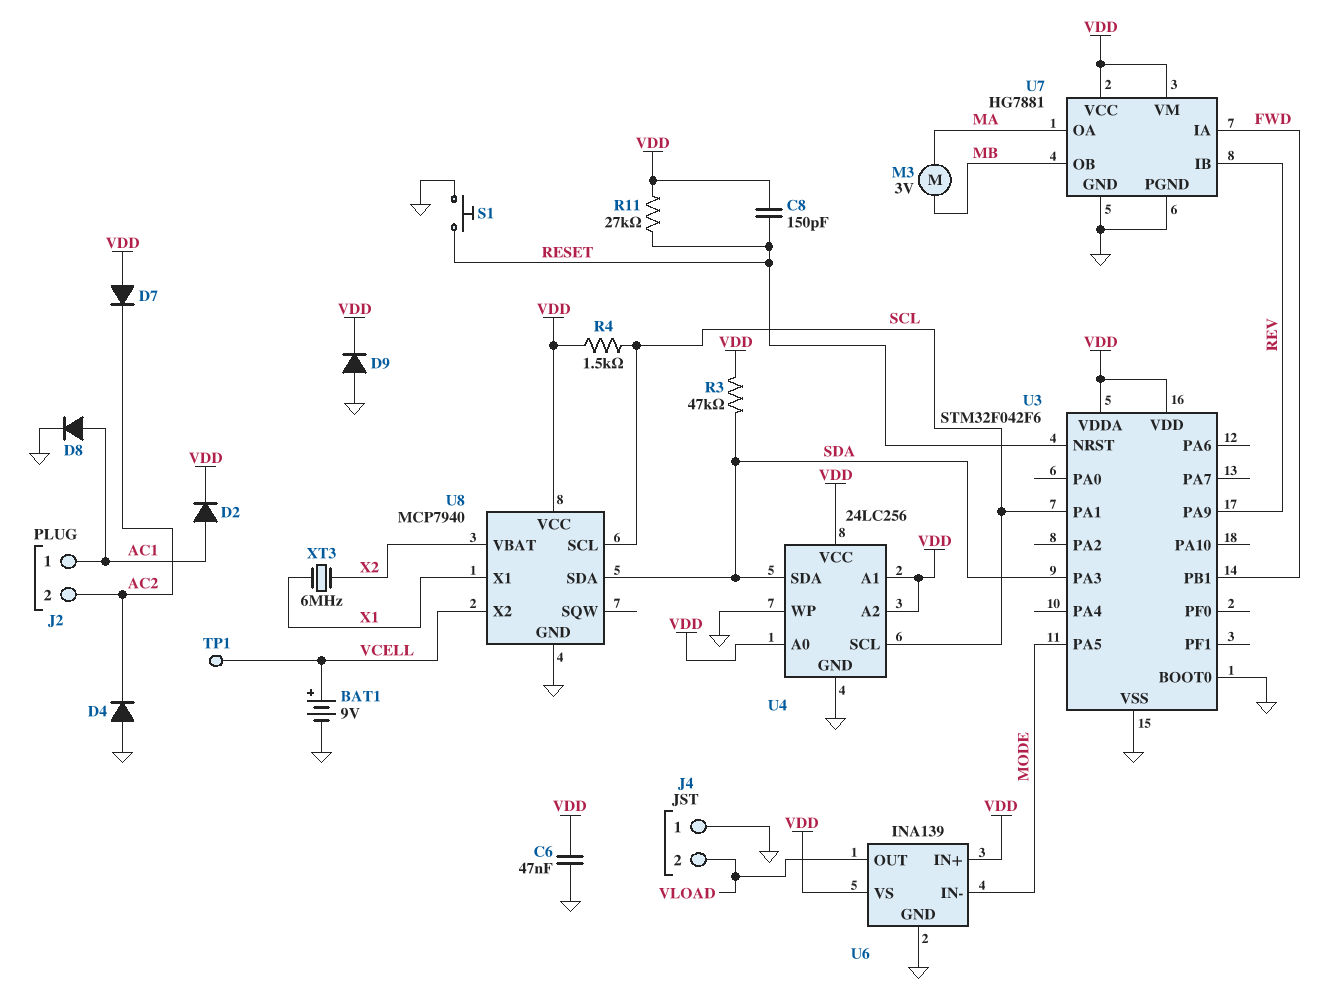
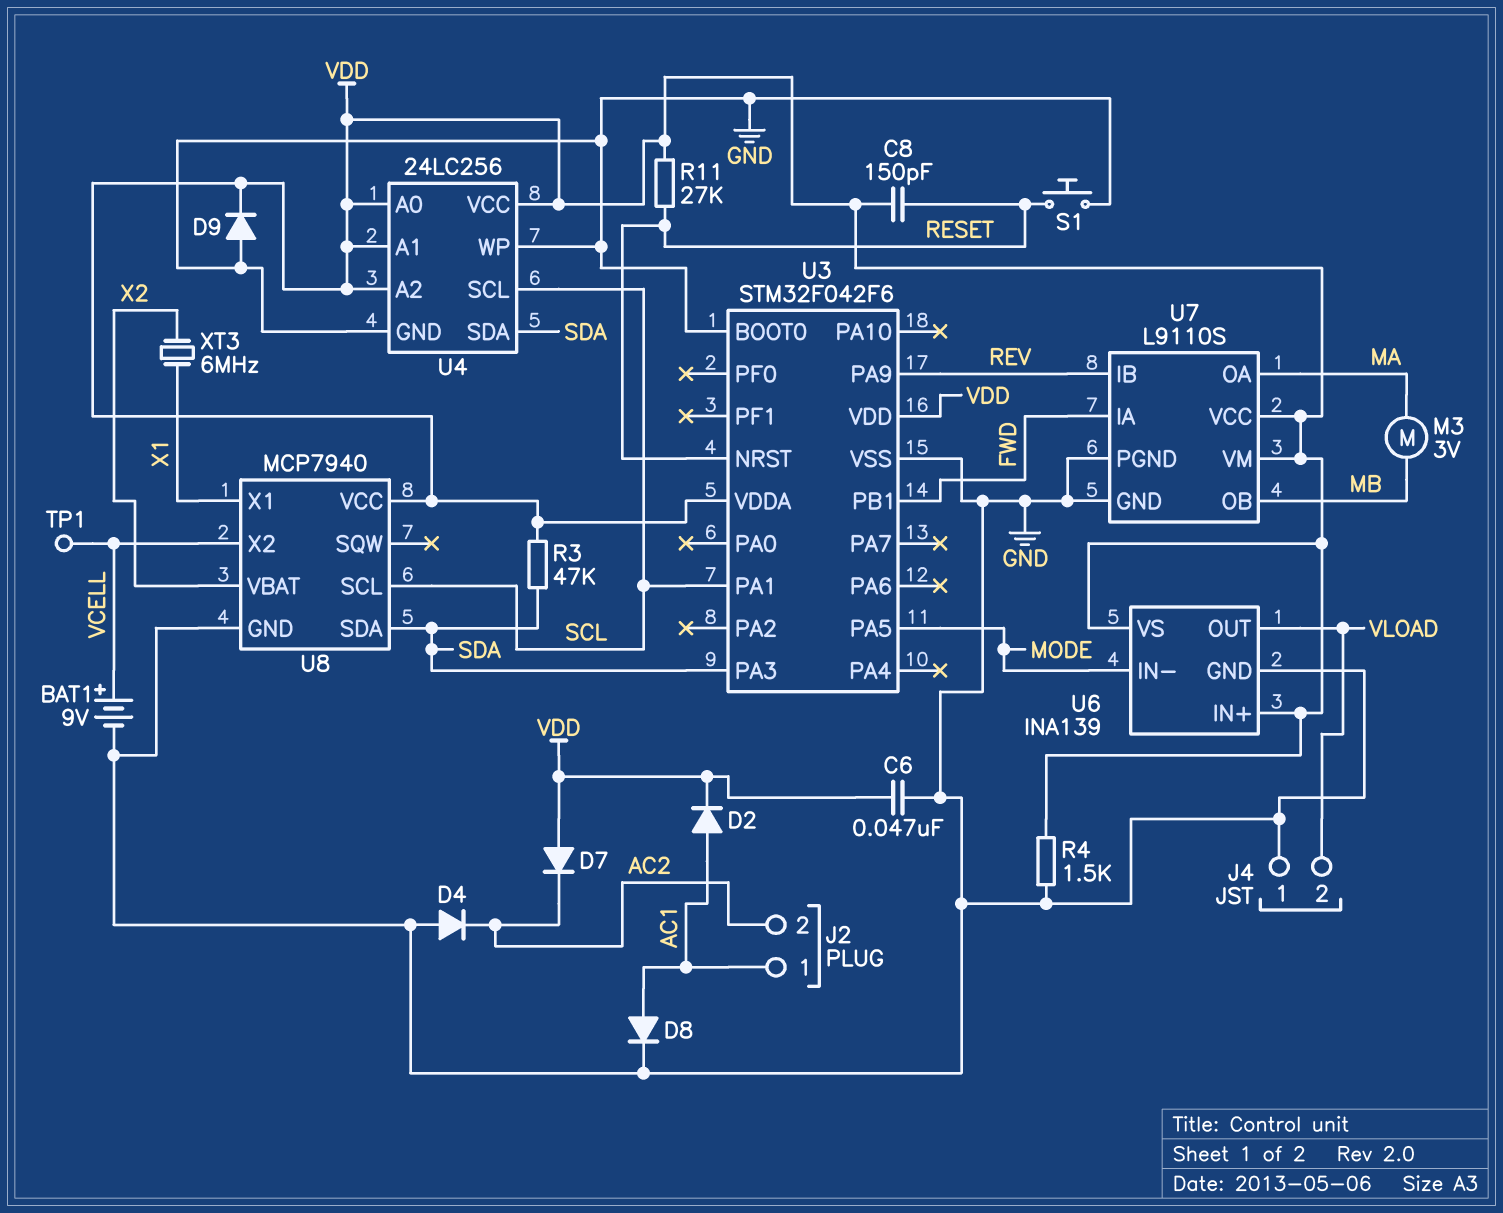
R4: 1.5k (SCL, VDD) -> 1.5k (GND, VDD)
U7: HG7881 -> L9110S

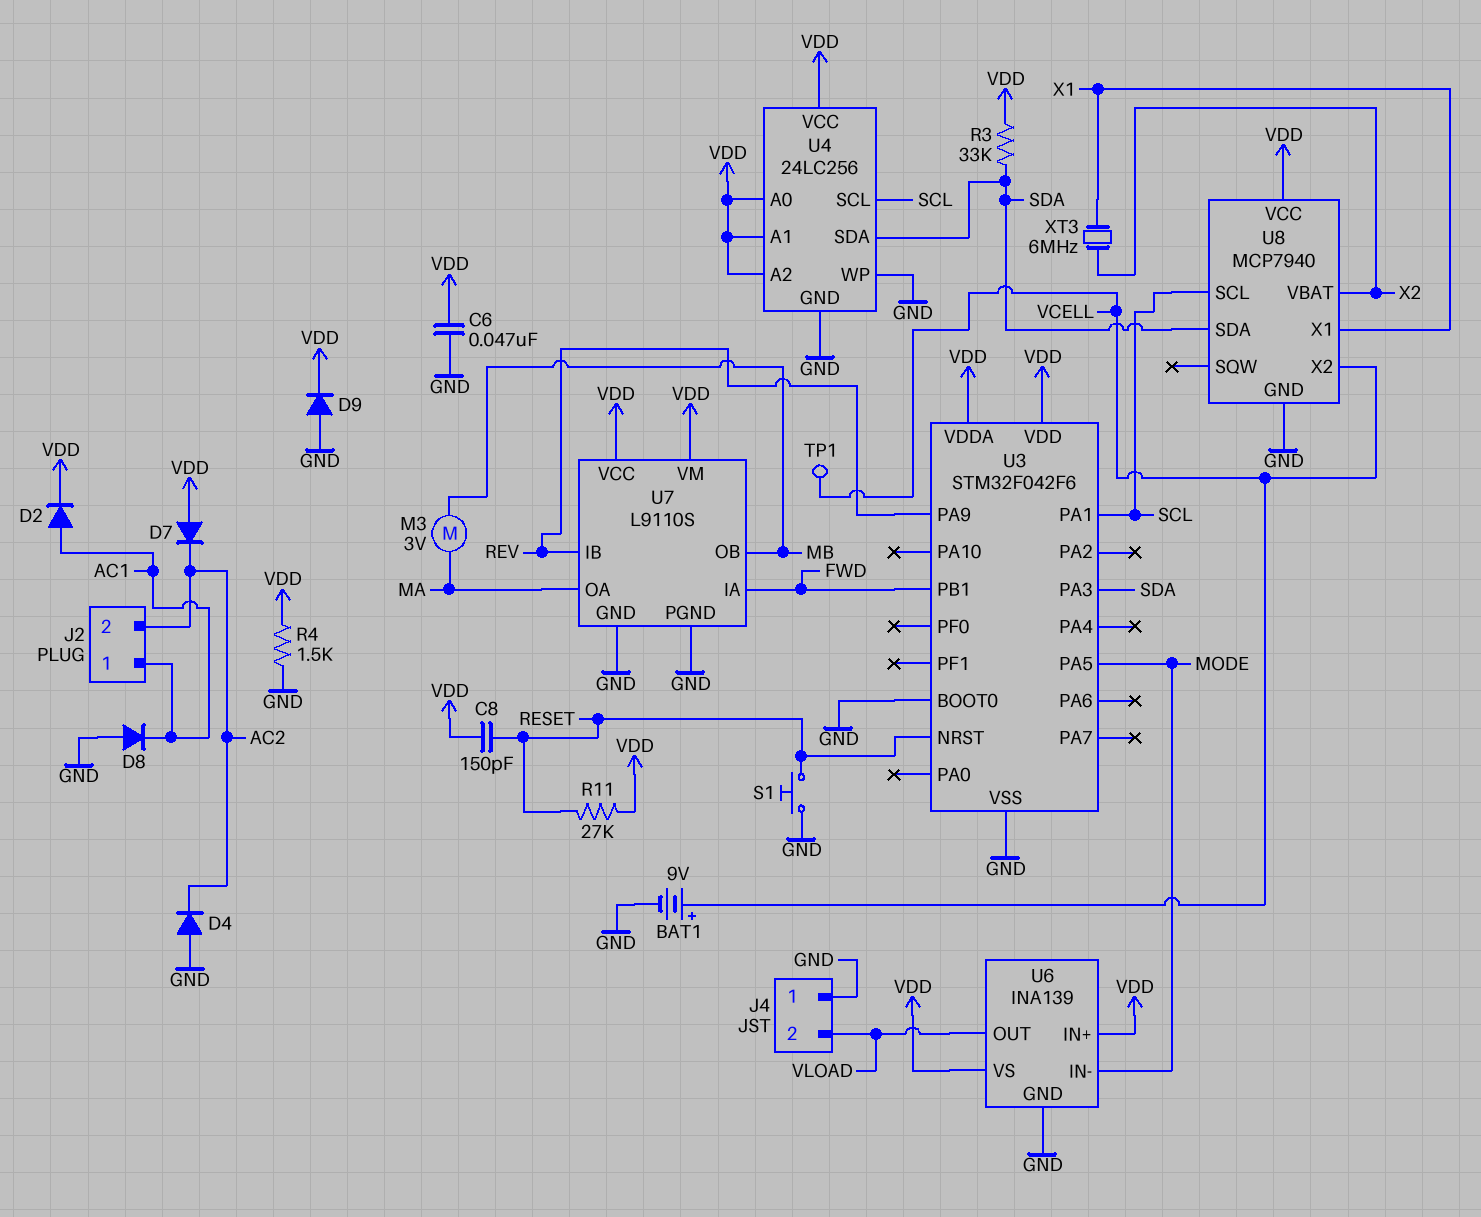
D8: diode (A AC1, K GND) -> diode (A GND, K AC1)
R3: 47k (SDA, VDD) -> 33k (SDA, VDD)

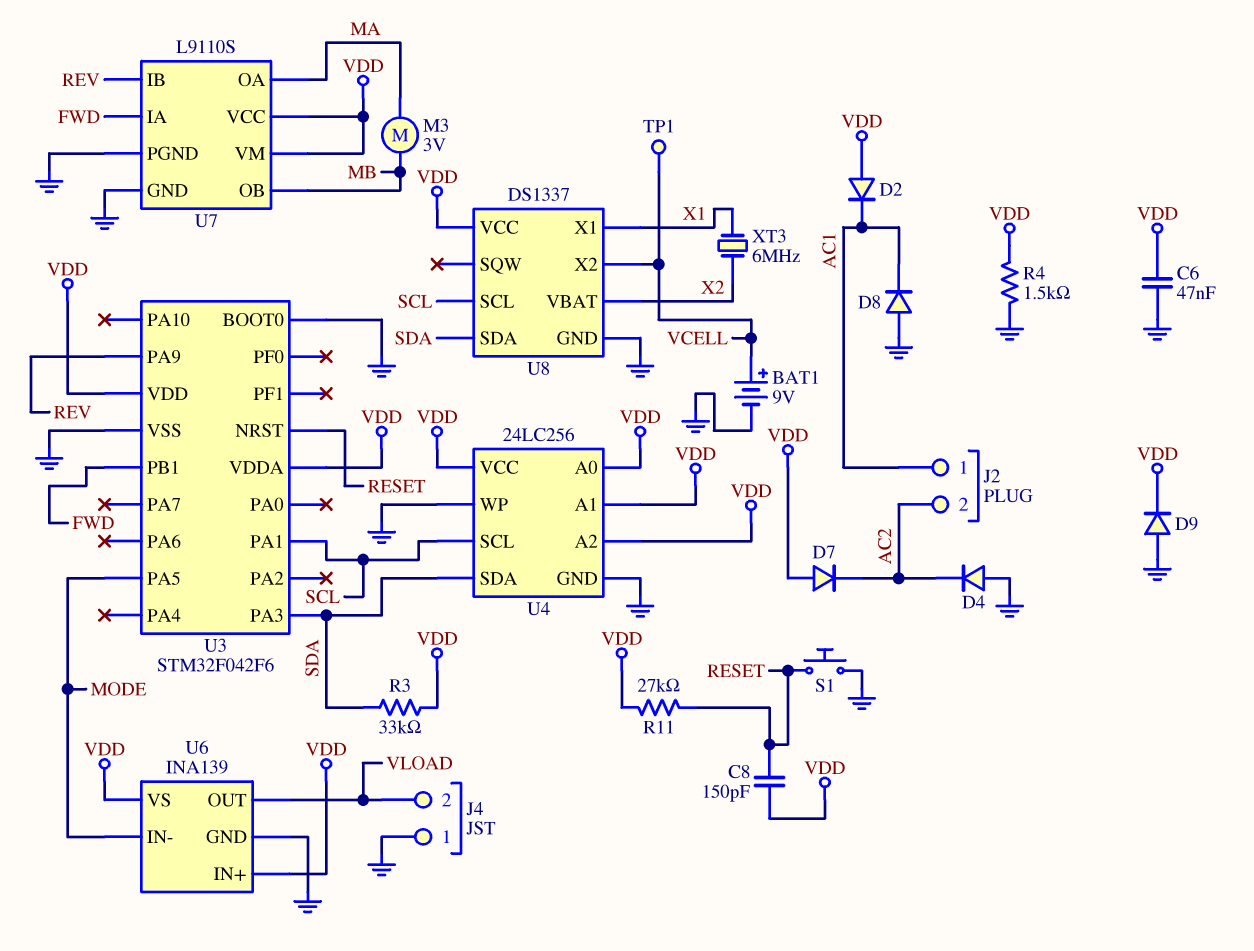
D2: diode (A AC1, K VDD) -> diode (A VDD, K AC1)
U8: MCP7940 -> DS1337

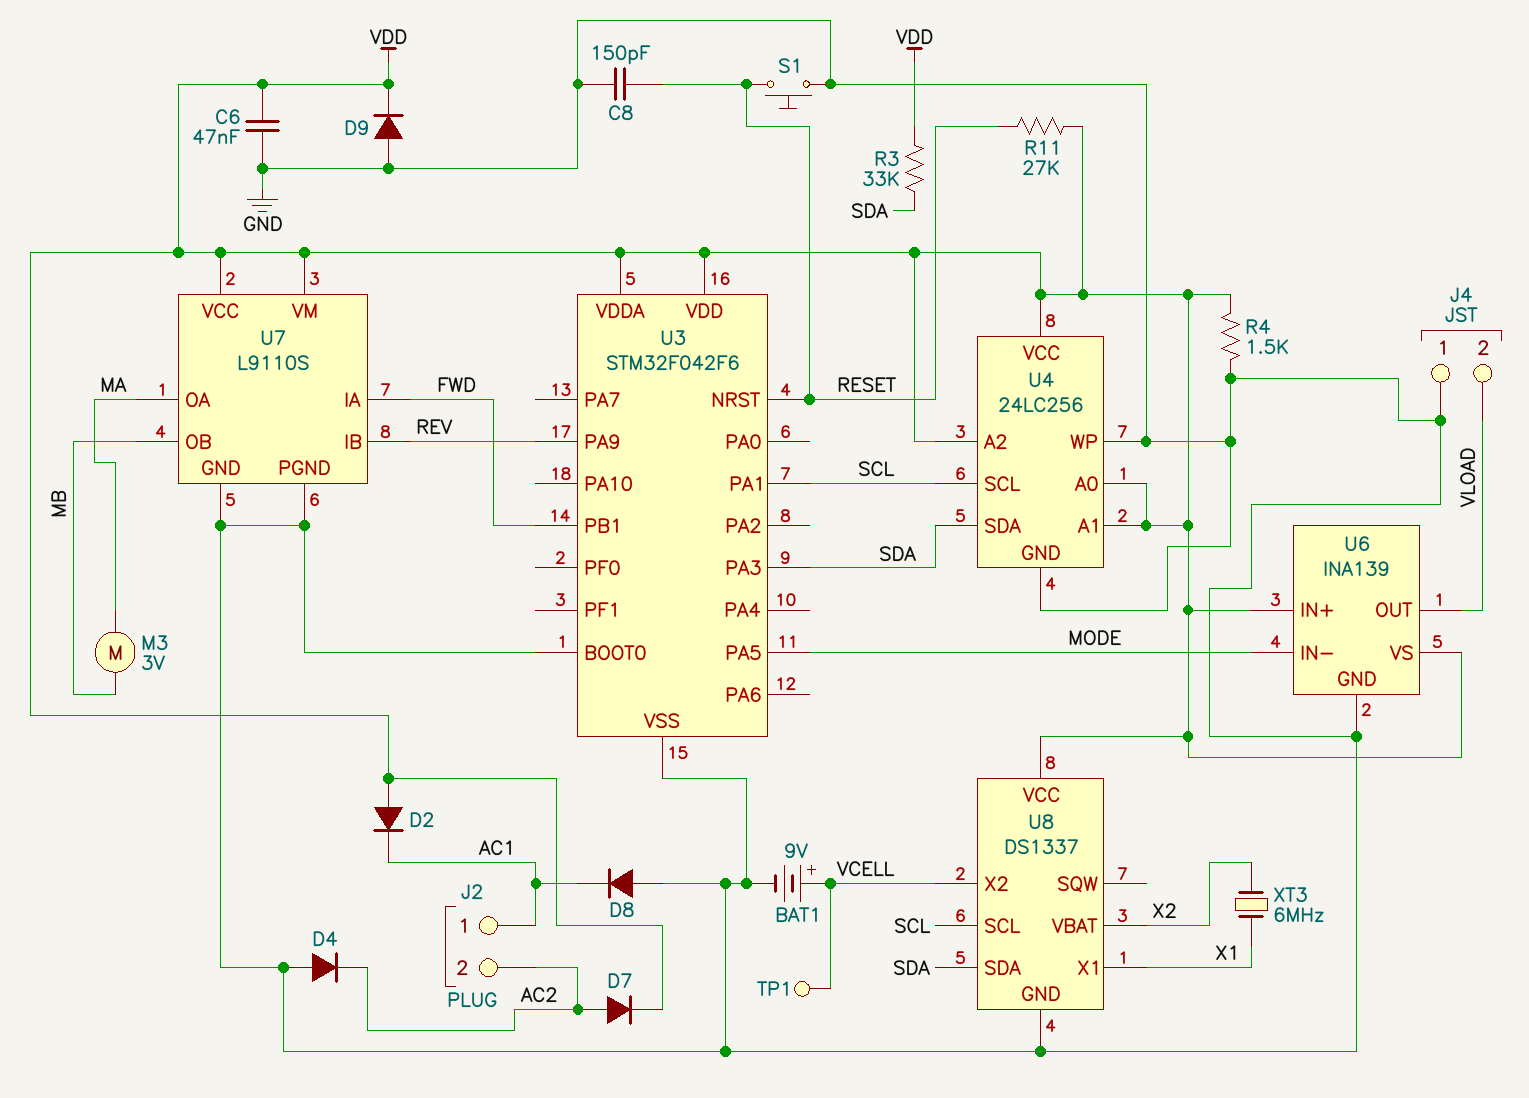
C8: 150pF (RESET, VDD) -> 150pF (GND, RESET)
D7: diode (A VDD, K AC2) -> diode (A AC2, K VDD)

